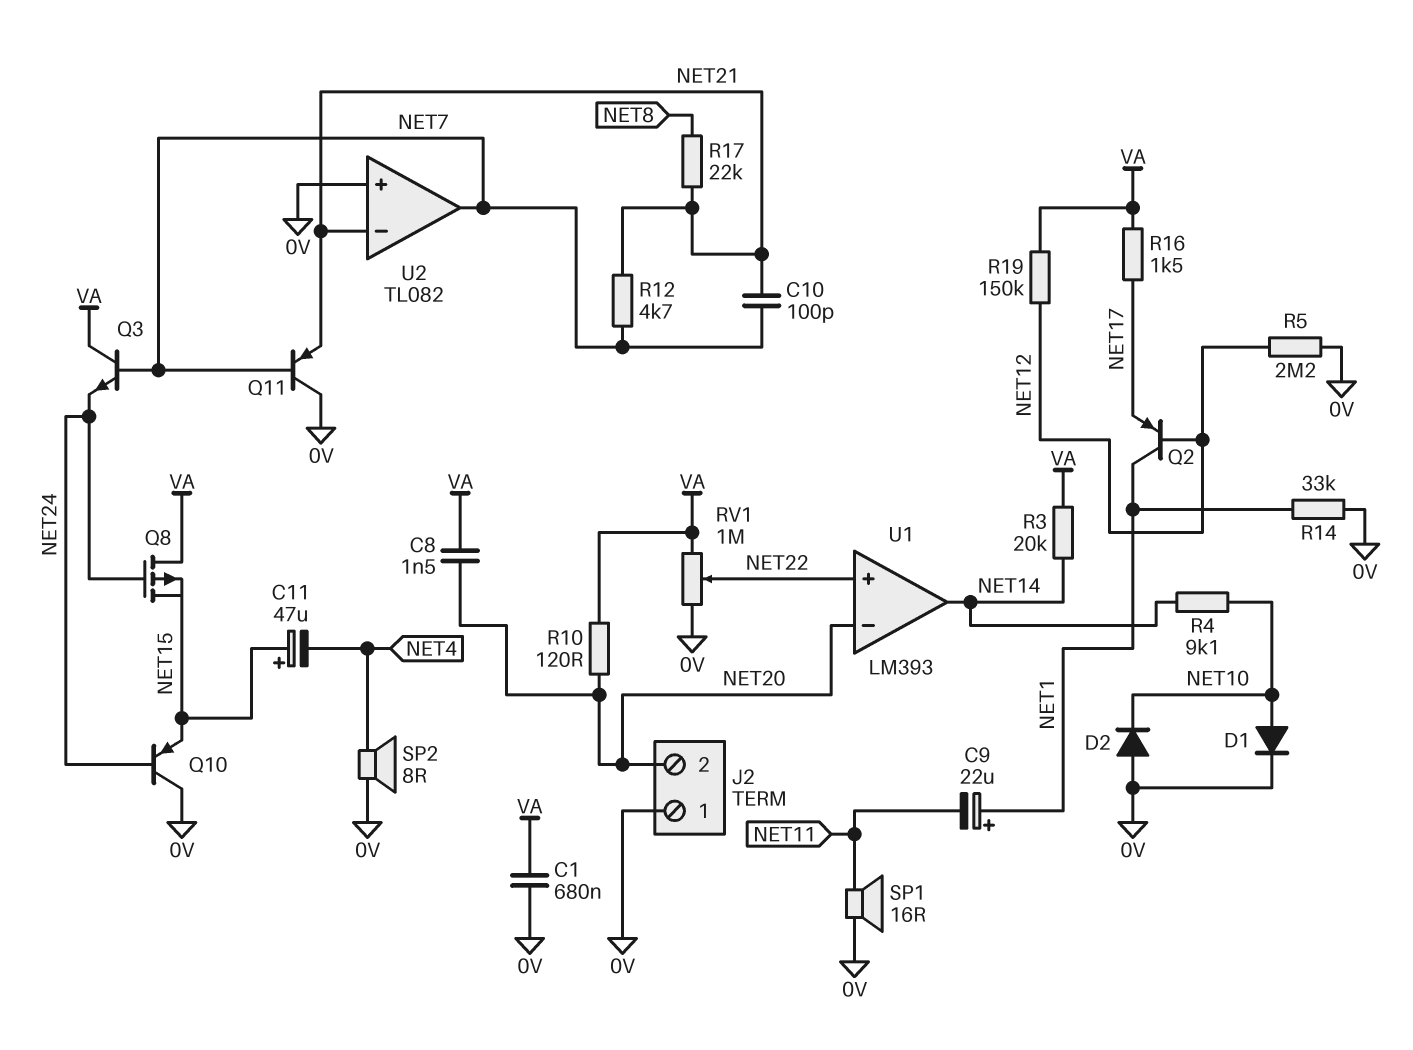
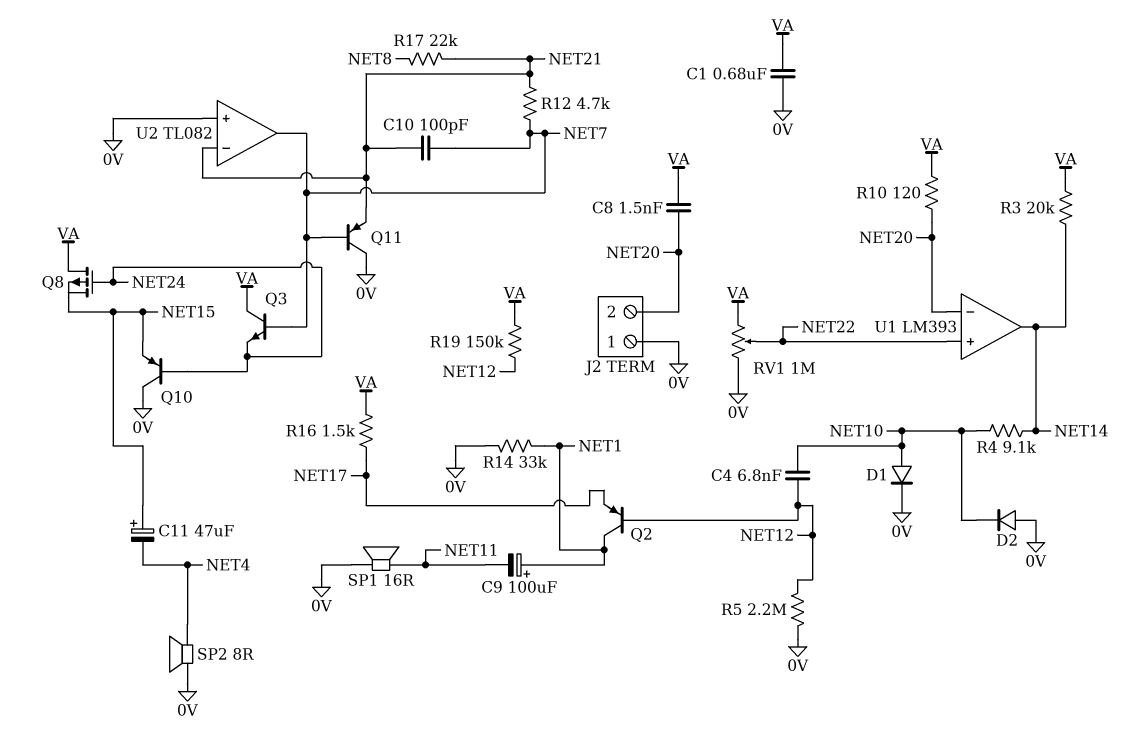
C4: none -> 6.8nF (NET10, NET12)
C9: 22uF (plus NET1, minus NET11) -> 100uF (plus NET1, minus NET11)

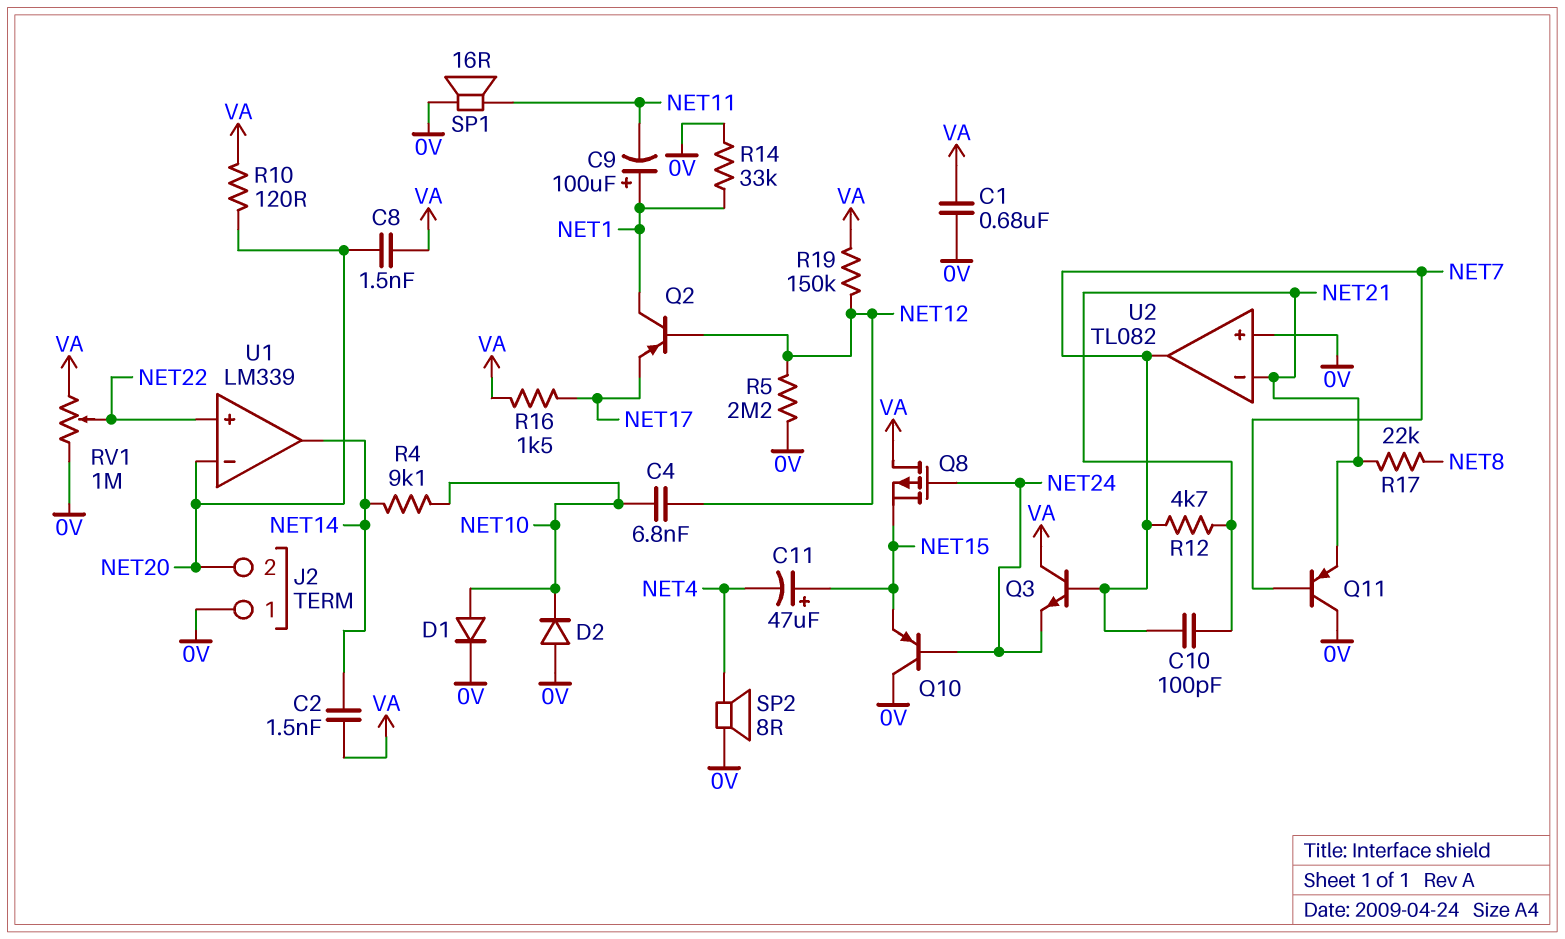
C2: none -> 1.5nF (NET14, VA)
R3: 20k (NET14, VA) -> none
U1: LM393 -> LM339

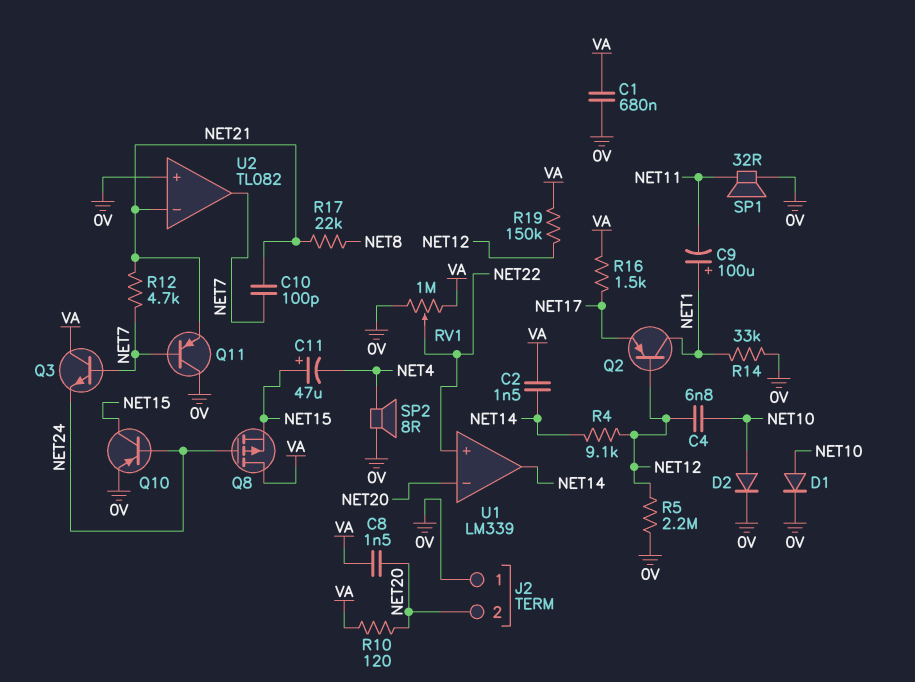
D2: diode (A 0V, K NET10) -> diode (A NET10, K 0V)
Q10: PNP (B NET24, C 0V, E NET15) -> PNP (B NET24, C NET15, E 0V)
R4: 9.1k (NET10, NET14) -> 9.1k (NET12, NET14)
SP1: speaker 16R (0V, NET11) -> speaker 32R (0V, NET11)

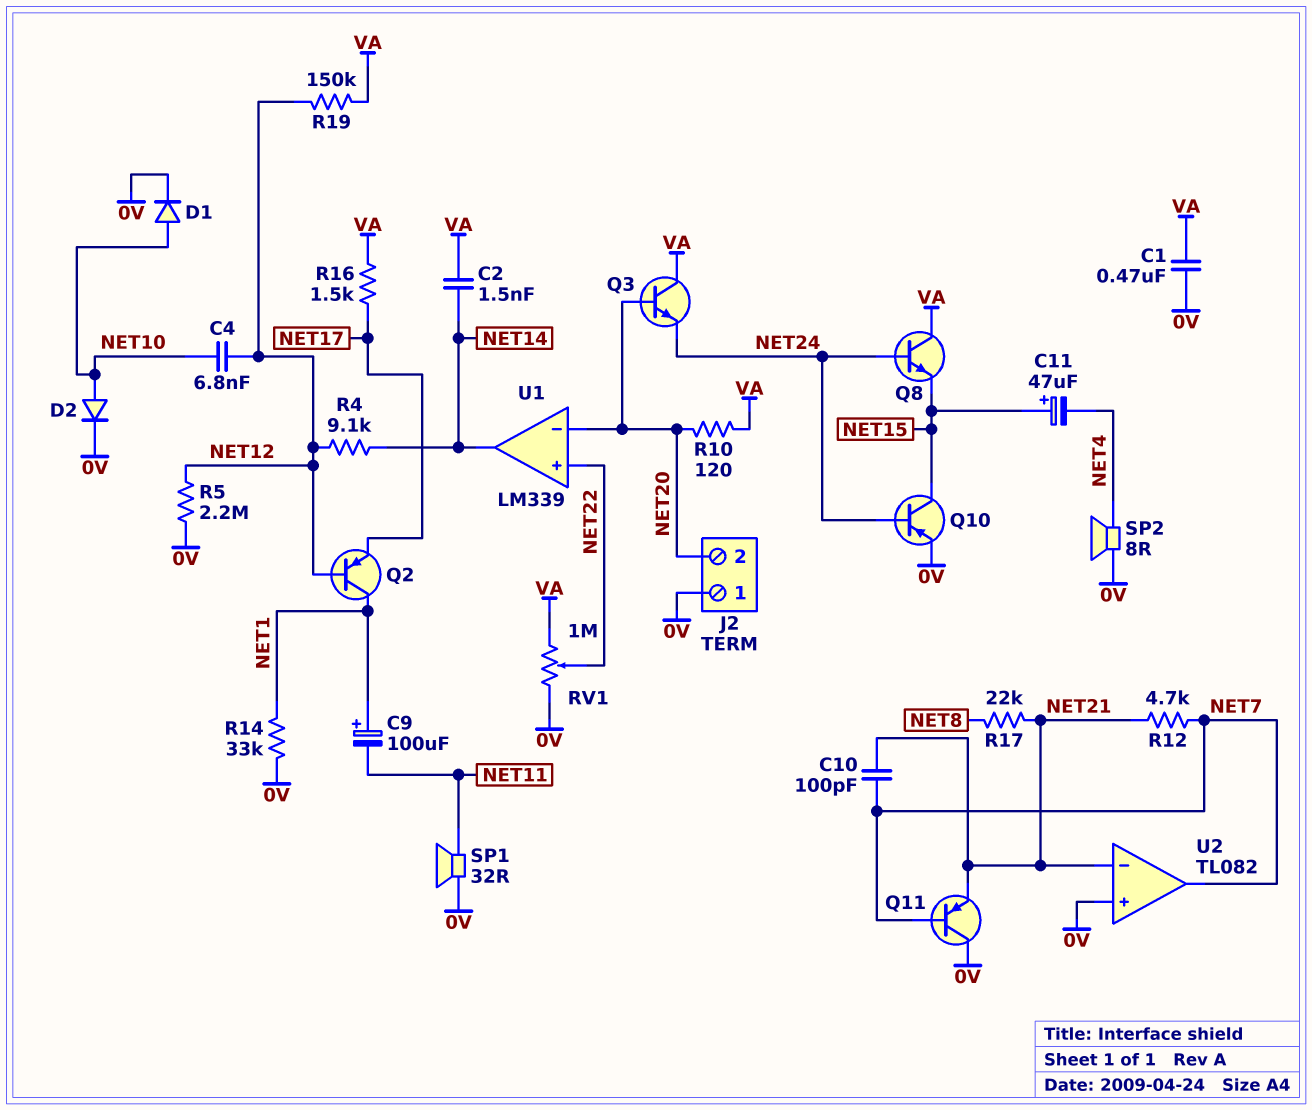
C1: 680nF (0V, VA) -> 470nF (0V, VA)
C8: 1.5nF (NET20, VA) -> none
Q3: NPN (B NET7, C VA, E NET24) -> NPN (B NET20, C VA, E NET24)
Q8: PMOS (G NET24, D VA, S NET15) -> NPN (B NET24, C VA, E NET15)

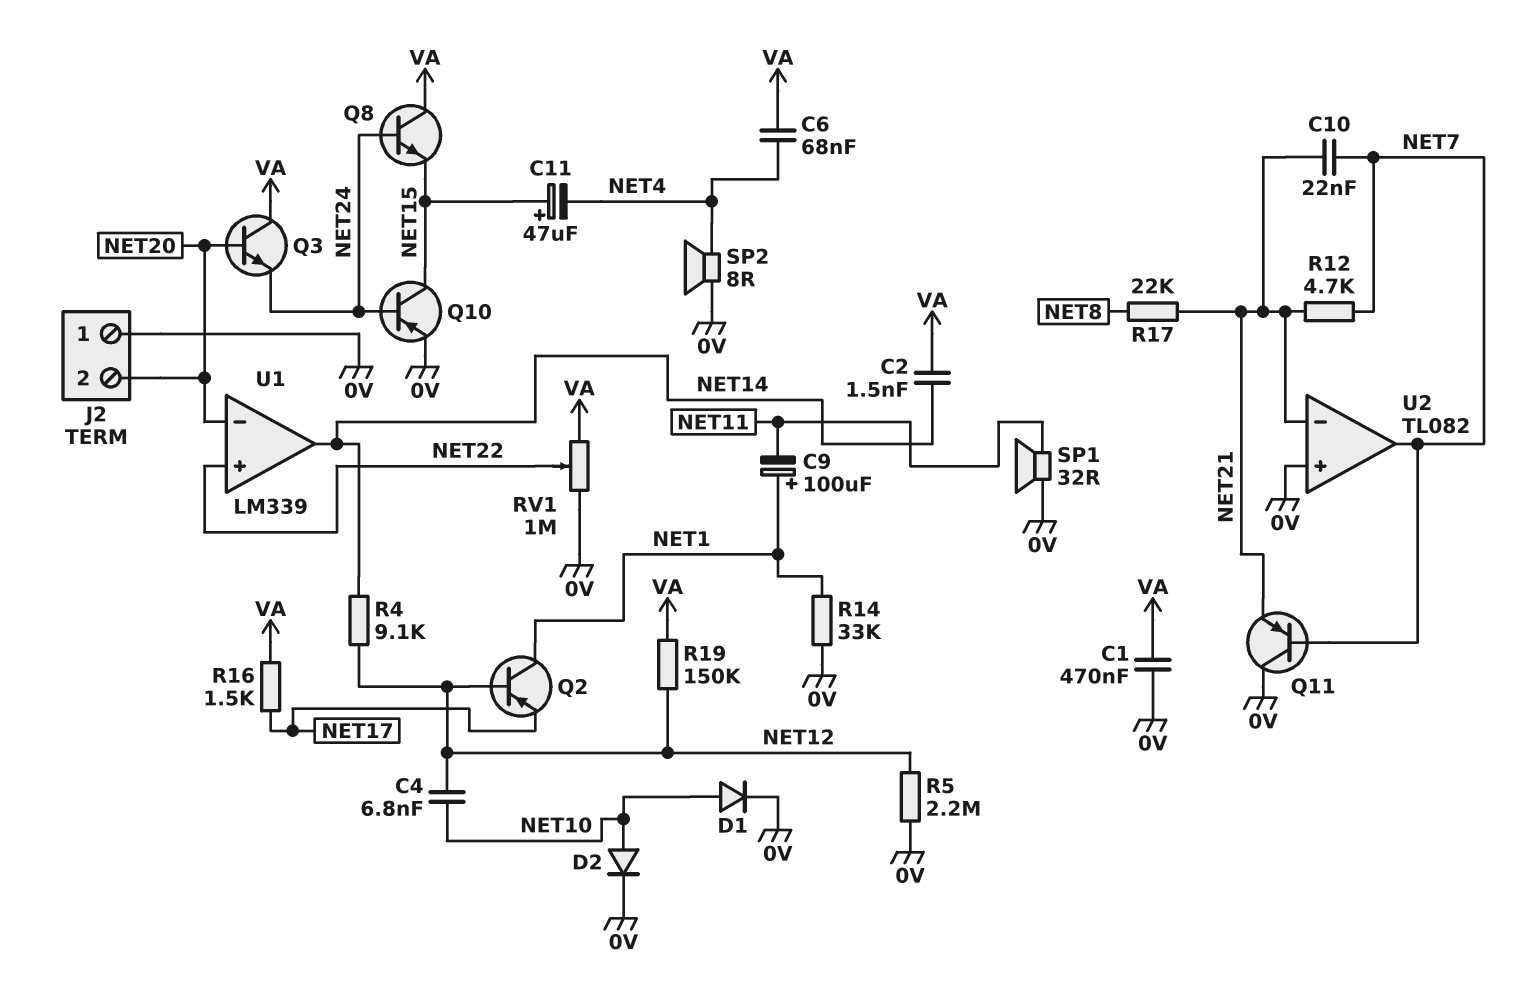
C6: none -> 68nF (NET4, VA)
C10: 100pF (NET7, NET21) -> 22nF (NET7, NET21)
R10: 120 (NET20, VA) -> none

